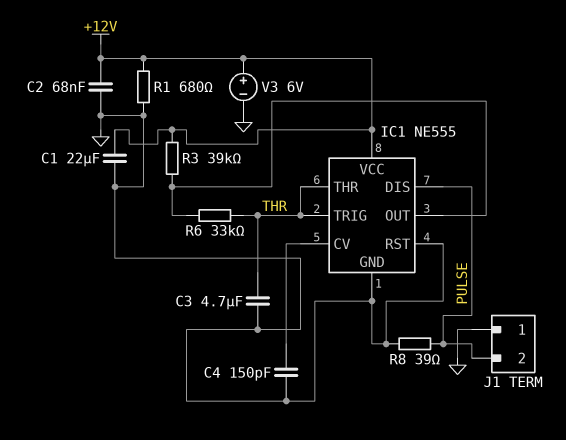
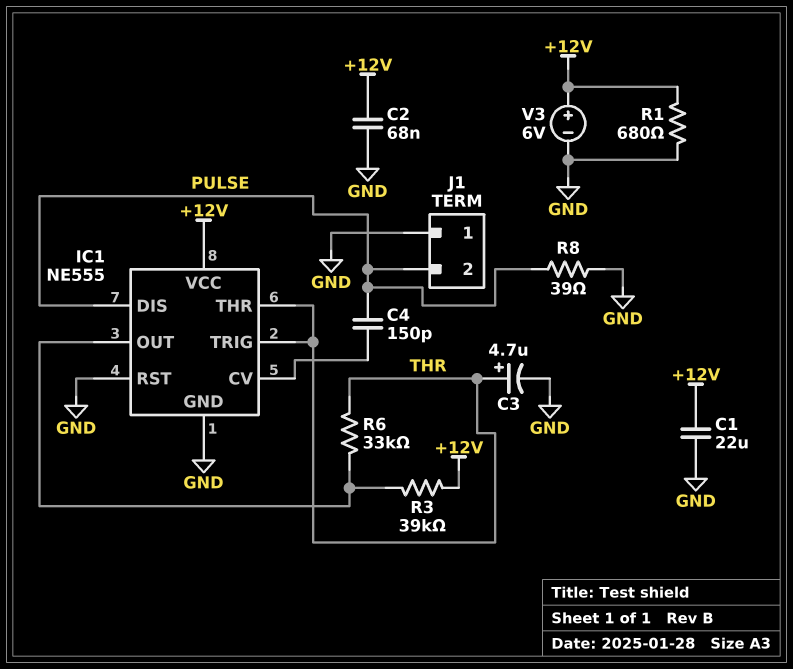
C3: 4.7uF (GND, THR) -> 4.7uF (plus THR, minus GND)
C4: 150pF (GND, IC1/CV) -> 150pF (IC1/CV, PULSE)

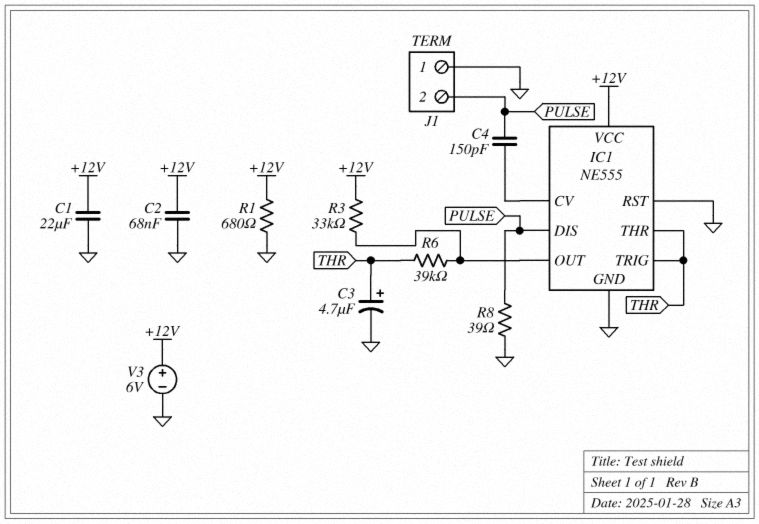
R3: 39k (+12V, IC1/OUT) -> 33k (+12V, IC1/OUT)
R6: 33k (IC1/OUT, THR) -> 39k (IC1/OUT, THR)

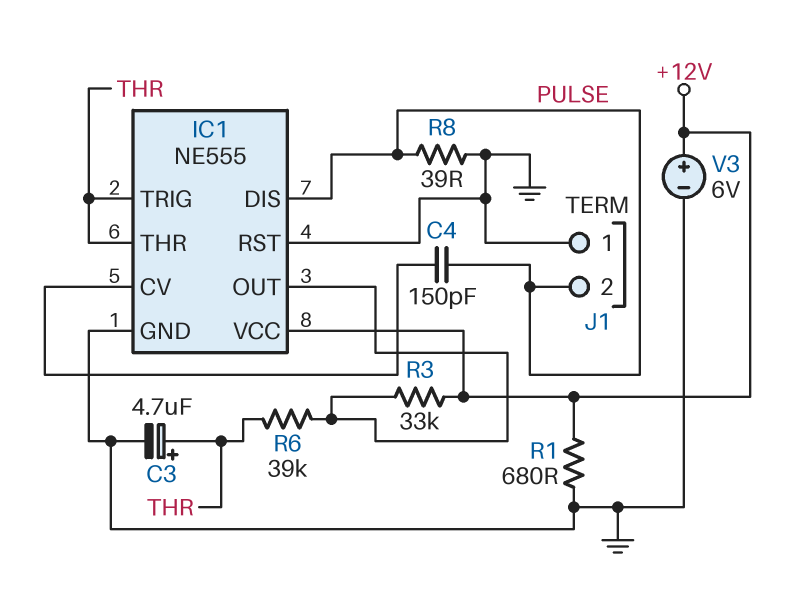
C1: 22uF (+12V, GND) -> none
C2: 68nF (+12V, GND) -> none

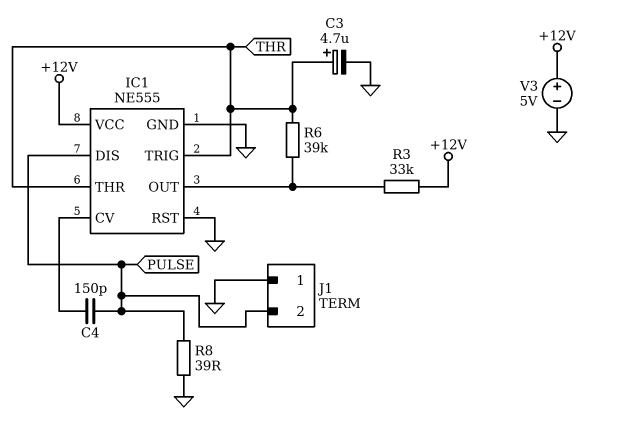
R1: 680 (+12V, GND) -> none
V3: 6V (plus +12V, minus GND) -> 5V (plus +12V, minus GND)

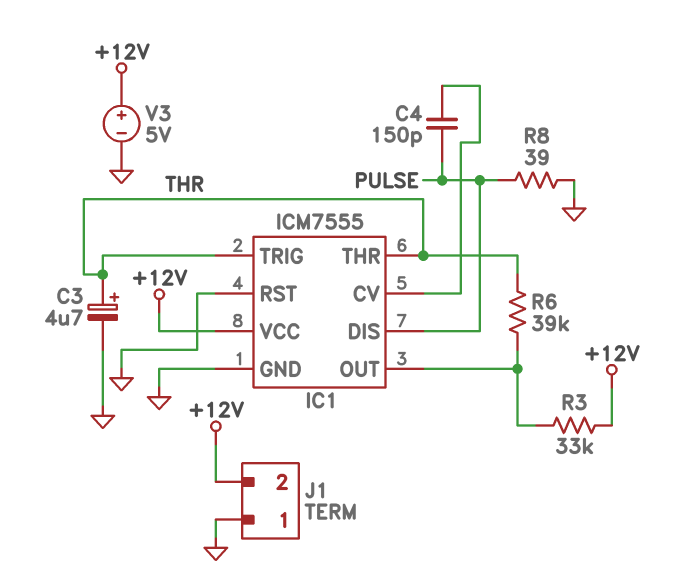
IC1: NE555 -> ICM7555
J1 pin 2: PULSE -> +12V

